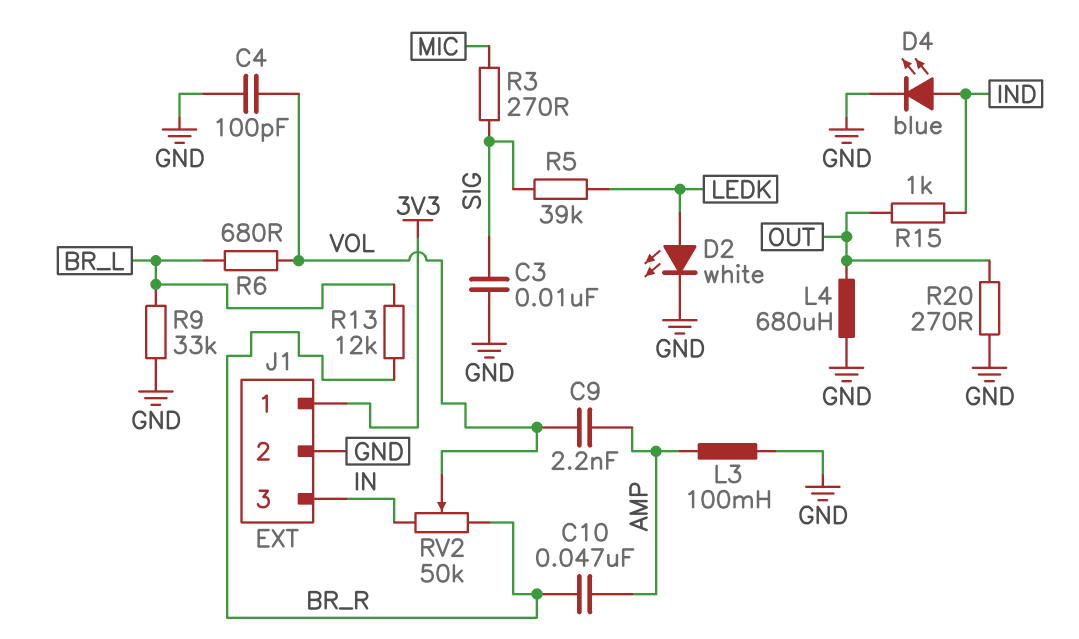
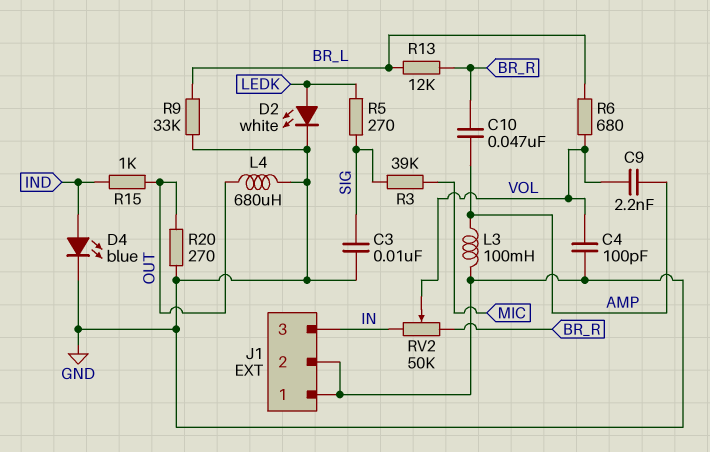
J1 pin 1: 3V3 -> GND
R3: 270 (MIC, SIG) -> 39k (MIC, SIG)
R5: 39k (LEDK, SIG) -> 270 (LEDK, SIG)

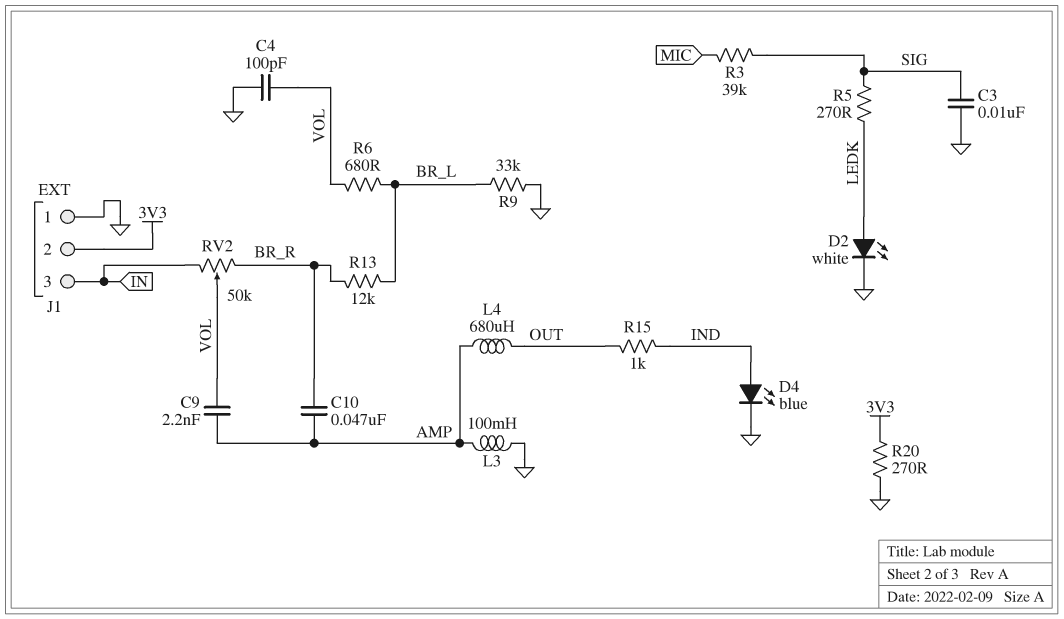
J1 pin 2: GND -> 3V3
L4: 680uH (GND, OUT) -> 680uH (AMP, OUT)
R20: 270 (GND, OUT) -> 270 (3V3, GND)

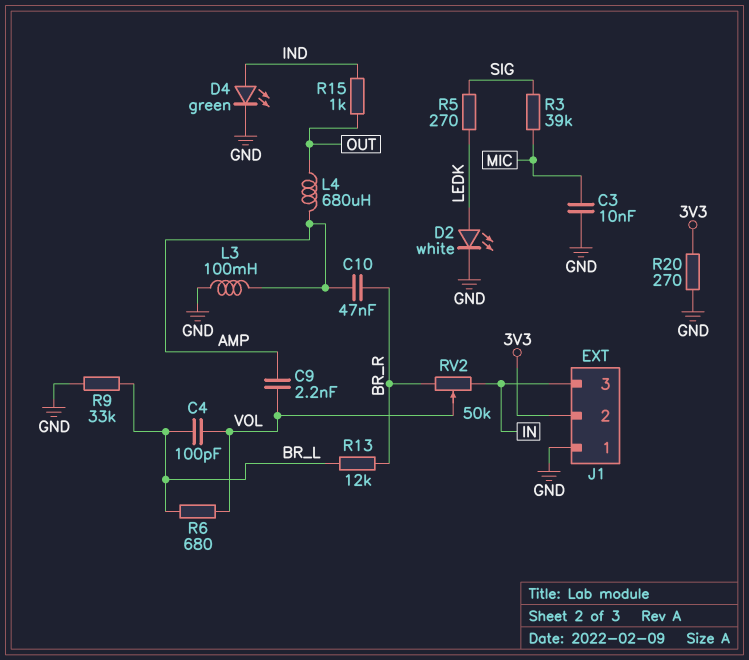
C3: 10nF (GND, SIG) -> 10nF (GND, MIC)
C4: 100pF (GND, VOL) -> 100pF (BR_L, VOL)
D4: LED blue (A IND, K GND) -> LED green (A IND, K GND)

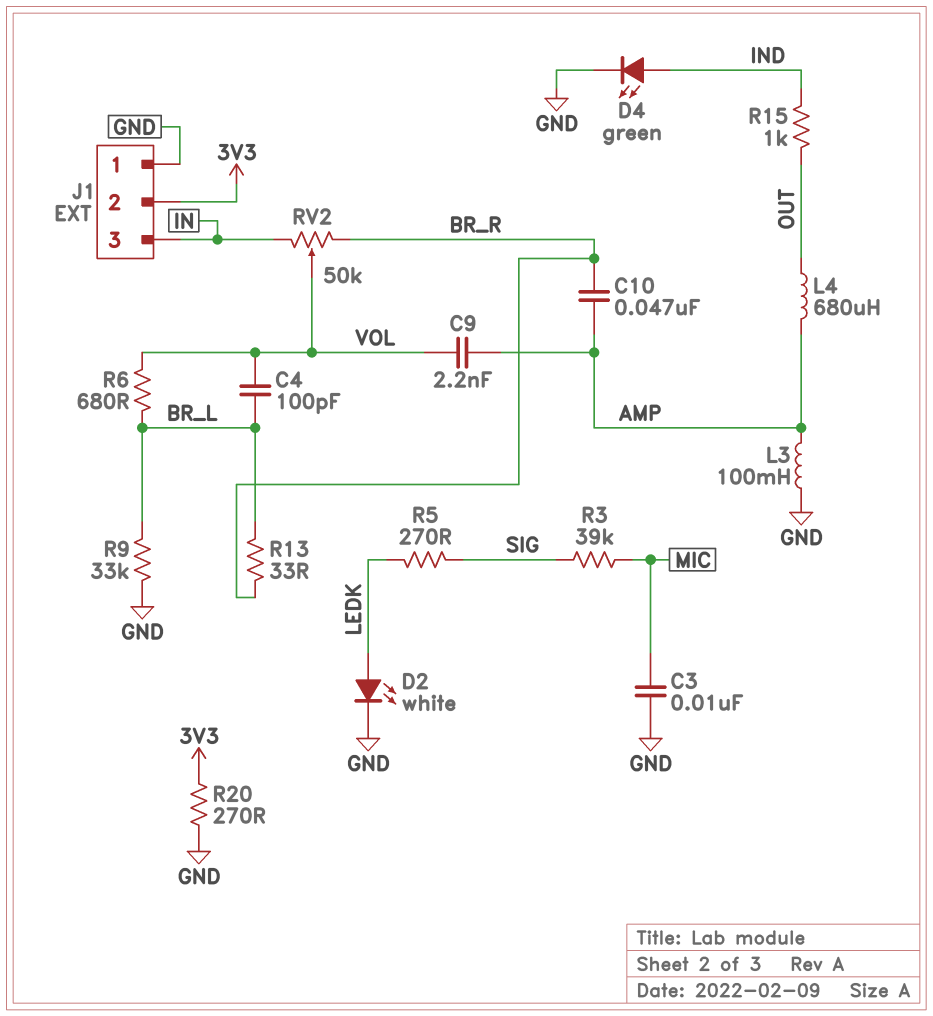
R13: 12k (BR_L, BR_R) -> 33 (BR_L, BR_R)

